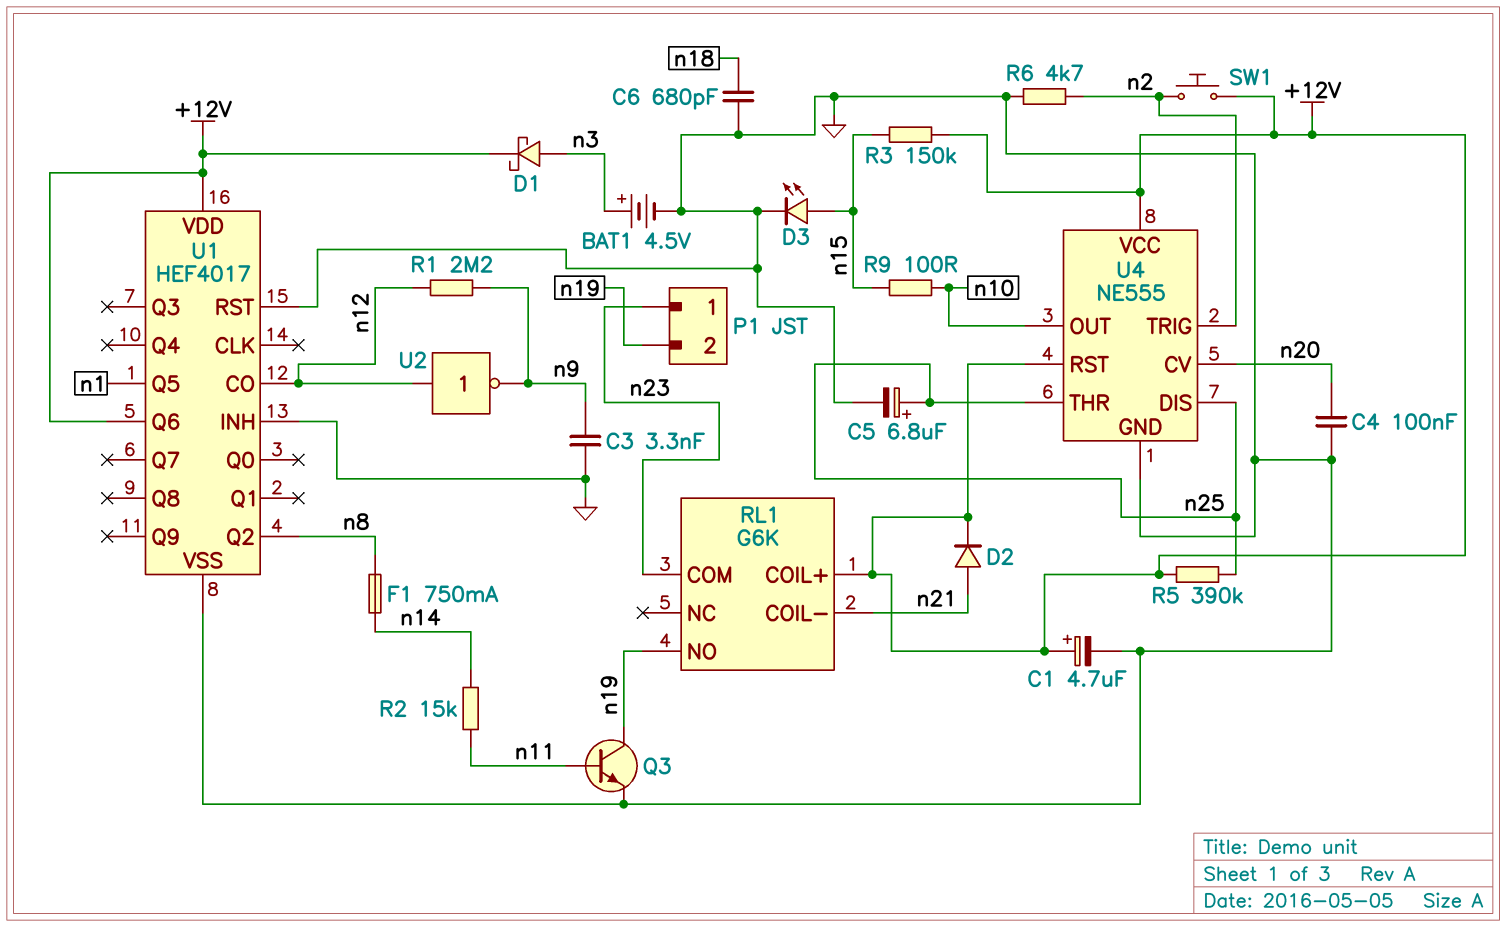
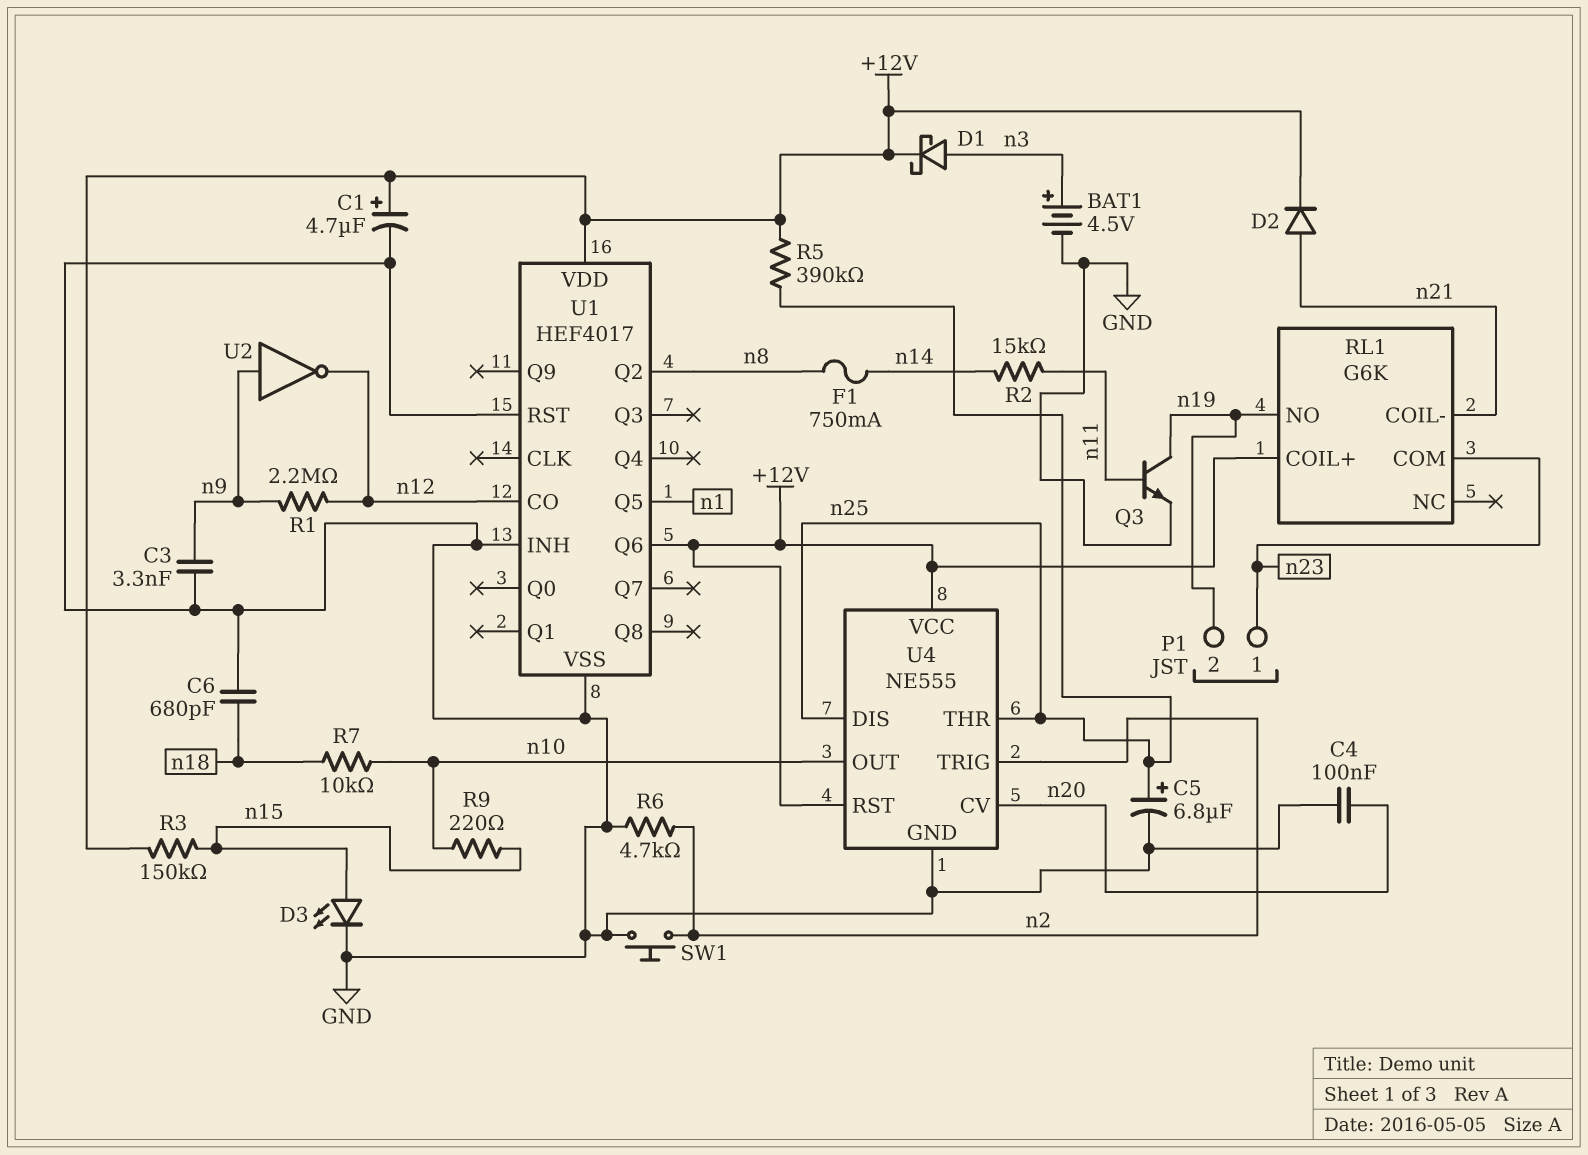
R7: none -> 10k (n10, n18)
R9: 100 (n10, n15) -> 220 (n10, n15)
SW1: button (+12V, n2) -> button (GND, n2)
U2: NOT (in n12, out n9) -> NOT (in n9, out n12)

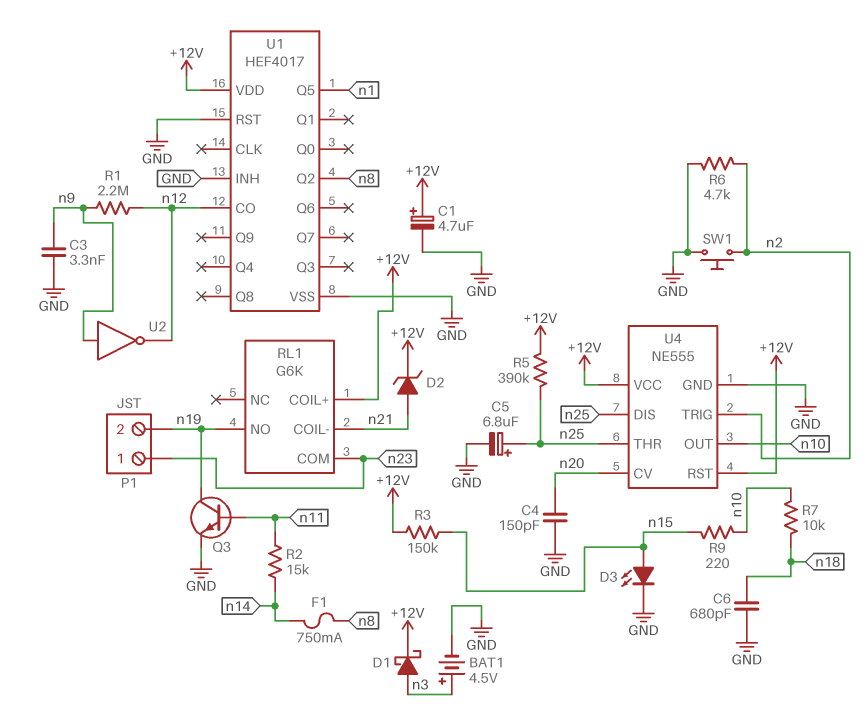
C4: 100nF (GND, n20) -> 150pF (GND, n20)
D2: diode (A n21, K +12V) -> zener (A n21, K +12V)
U1 pin Q6: +12V -> none

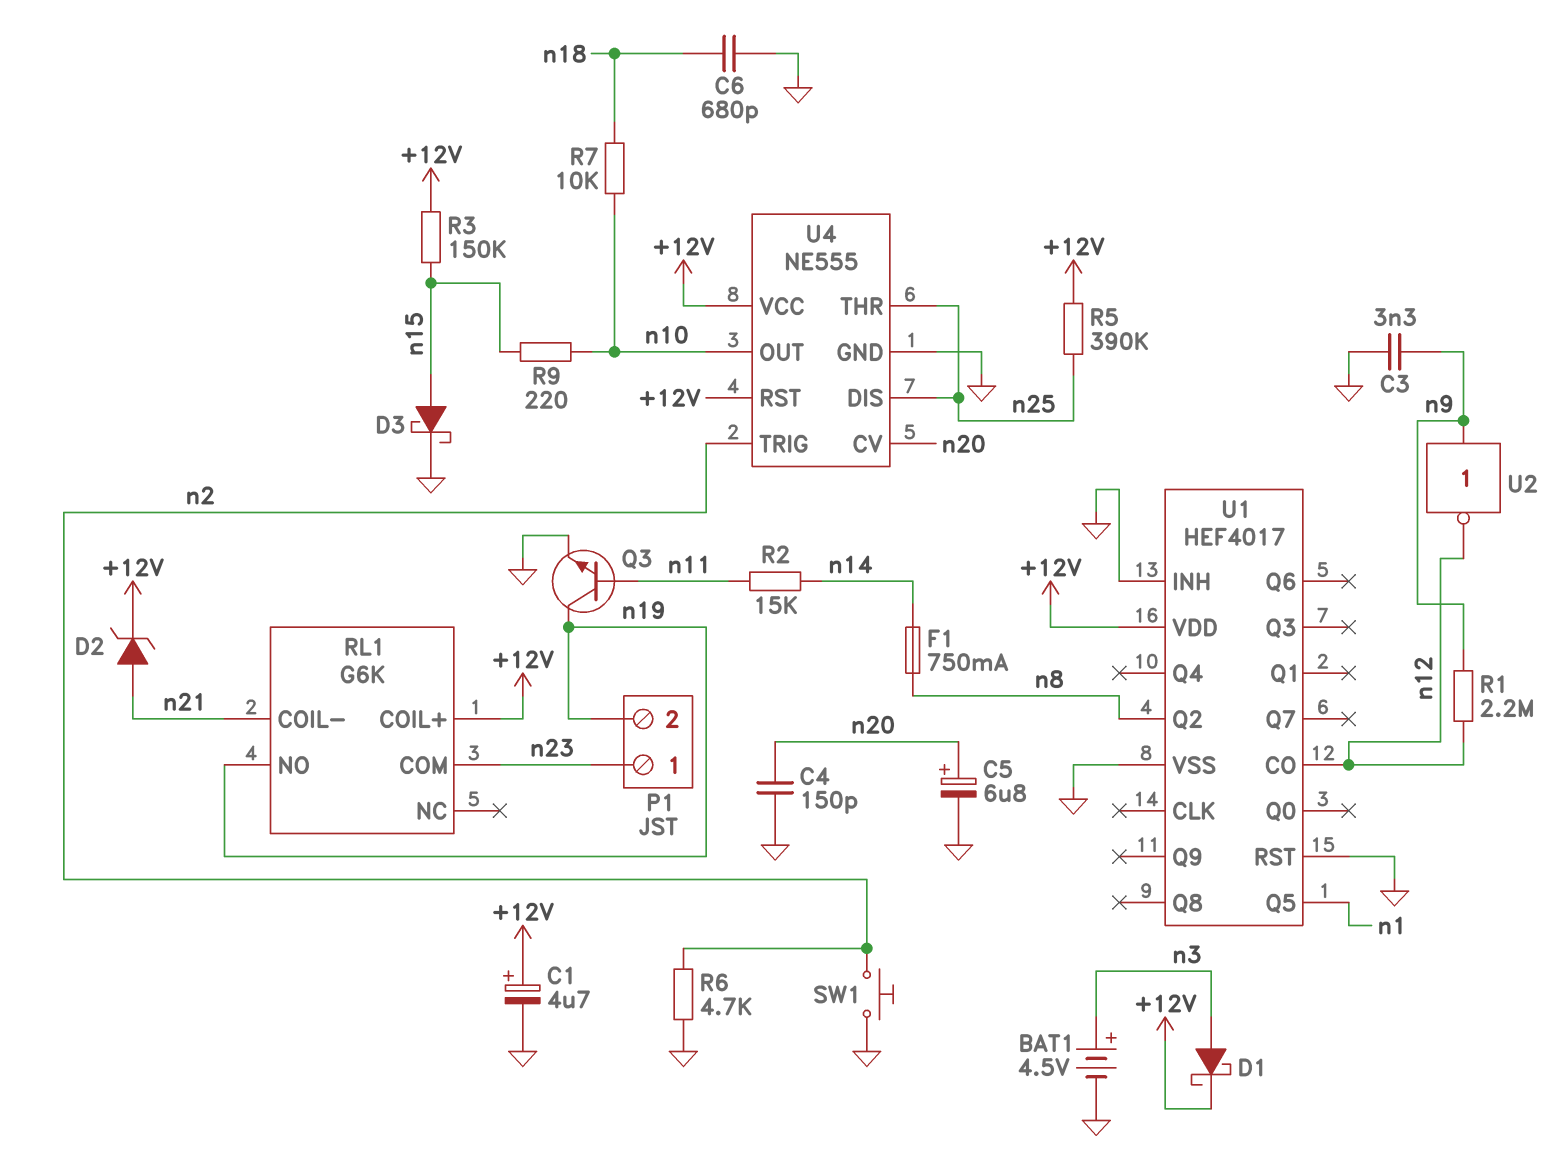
C5: 6.8uF (plus n25, minus GND) -> 6.8uF (plus n20, minus GND)
D3: LED (A n15, K GND) -> schottky (A n15, K GND)

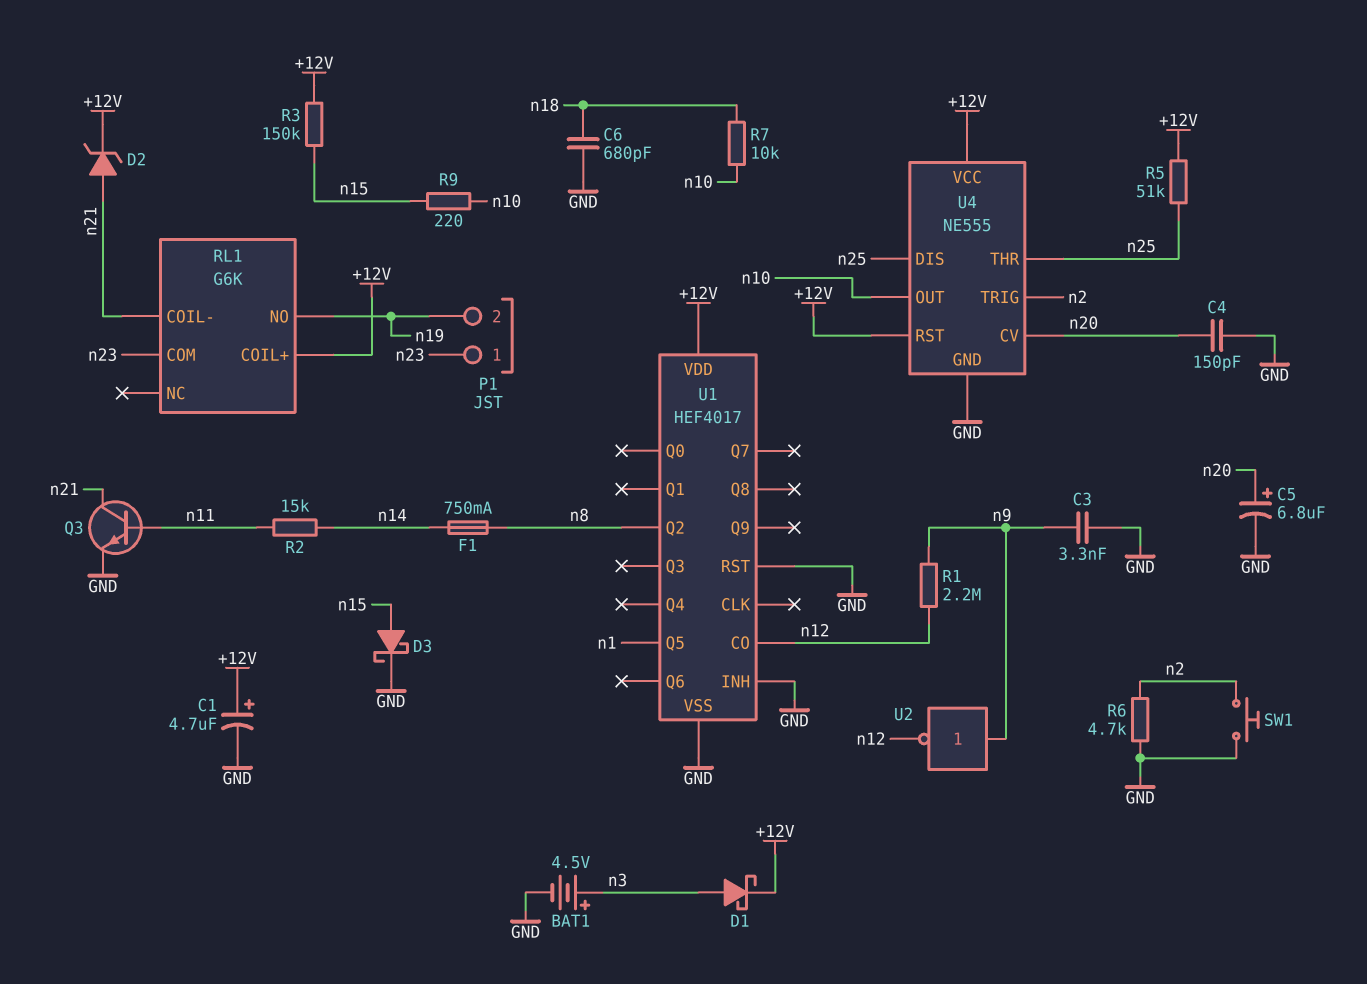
Q3: NPN (B n11, C n19, E GND) -> NPN (B n11, C n21, E GND)
R5: 390k (+12V, n25) -> 51k (+12V, n25)

